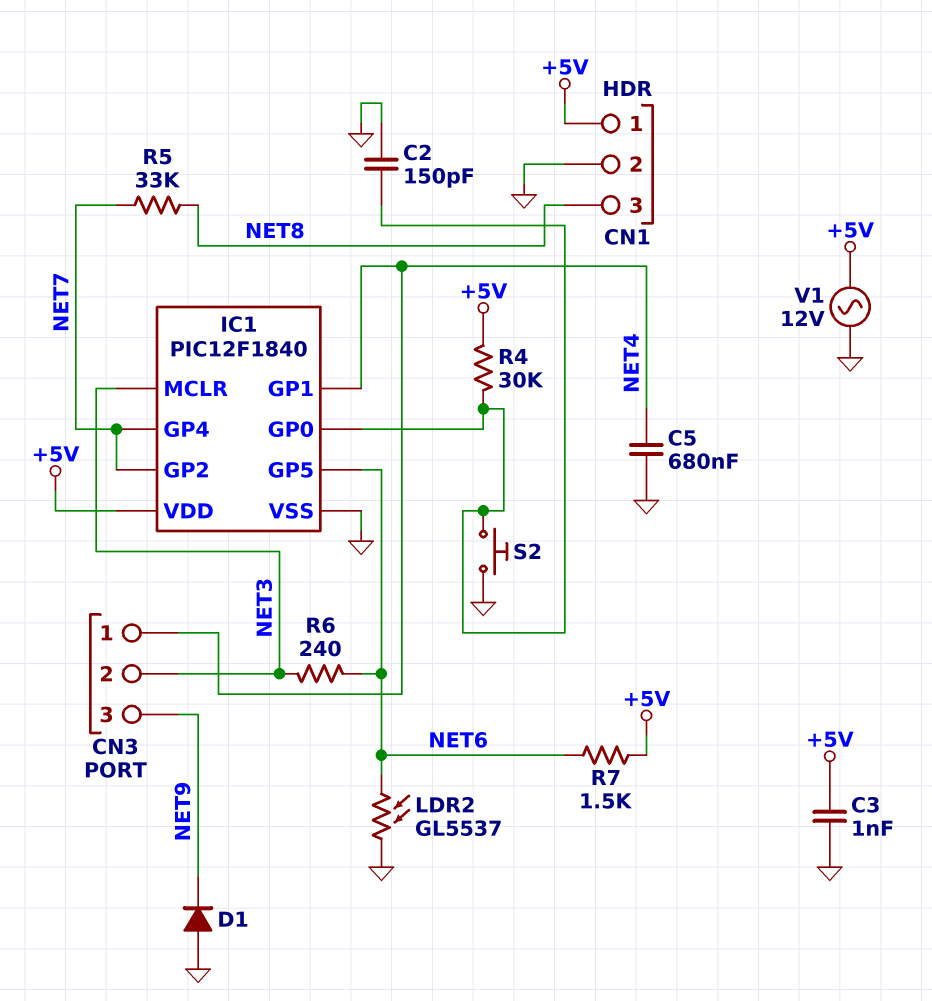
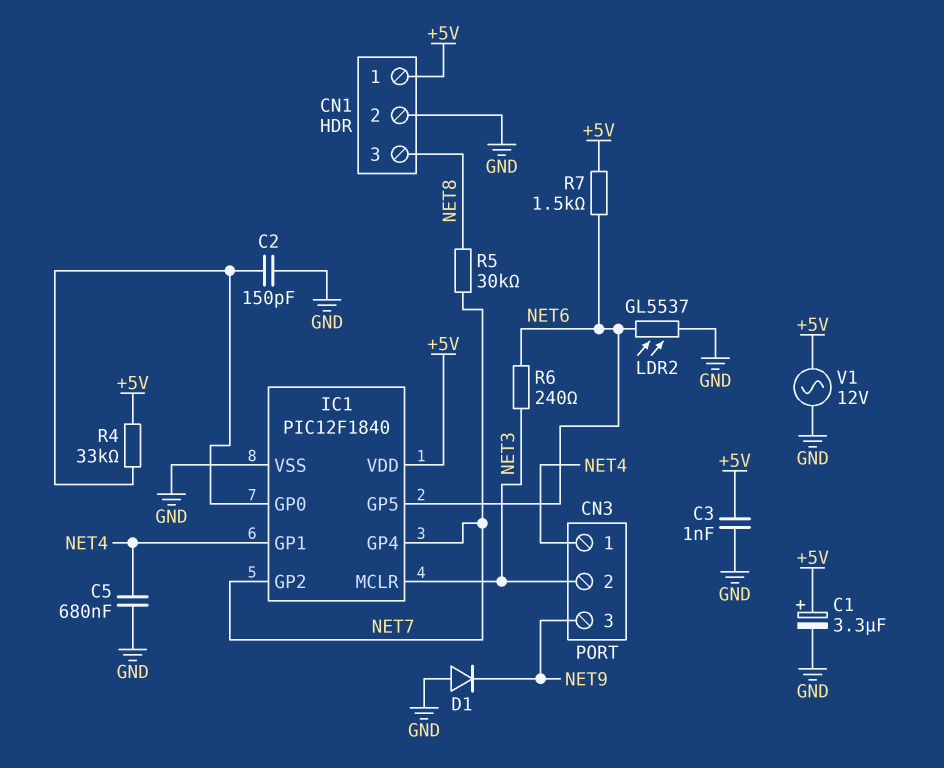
C1: none -> 3.3uF (plus +5V, minus GND)
R4: 30k (+5V, IC1/GP0) -> 33k (+5V, IC1/GP0)
R5: 33k (NET7, NET8) -> 30k (NET7, NET8)
S2: button (GND, IC1/GP0) -> none

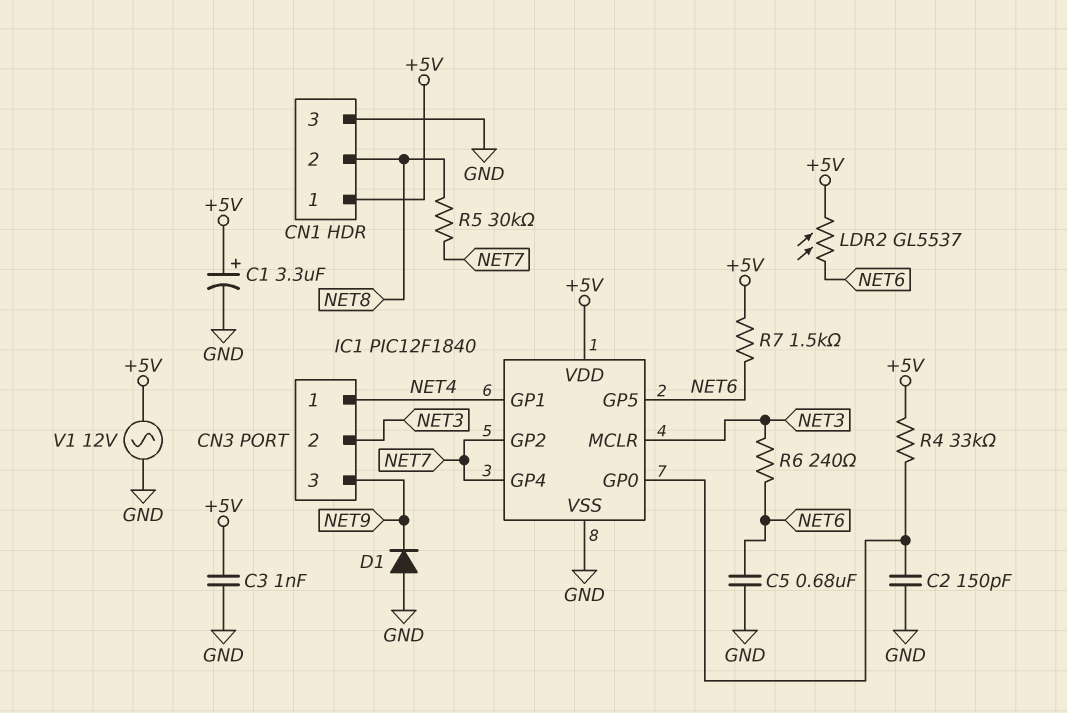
C5: 680nF (GND, NET4) -> 680nF (GND, NET6)
CN1 pin 2: GND -> NET8
CN1 pin 3: NET8 -> GND
LDR2: GL5537 (GND, NET6) -> GL5537 (+5V, NET6)

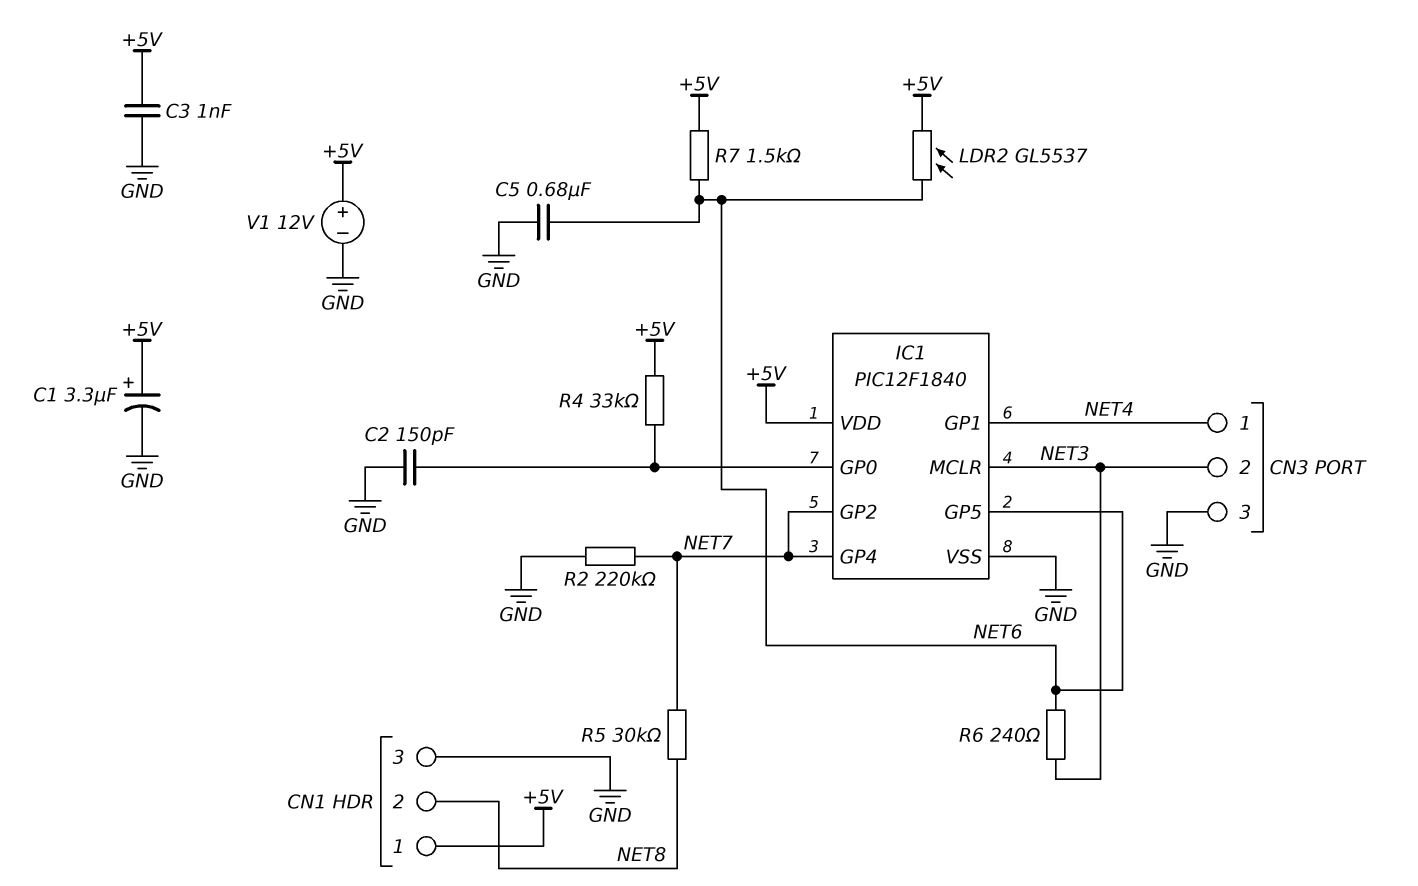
CN3 pin 3: NET9 -> GND
D1: diode (A GND, K NET9) -> none
R2: none -> 220k (GND, NET7)
V1: AC 12V (+5V, GND) -> 12V (plus +5V, minus GND)

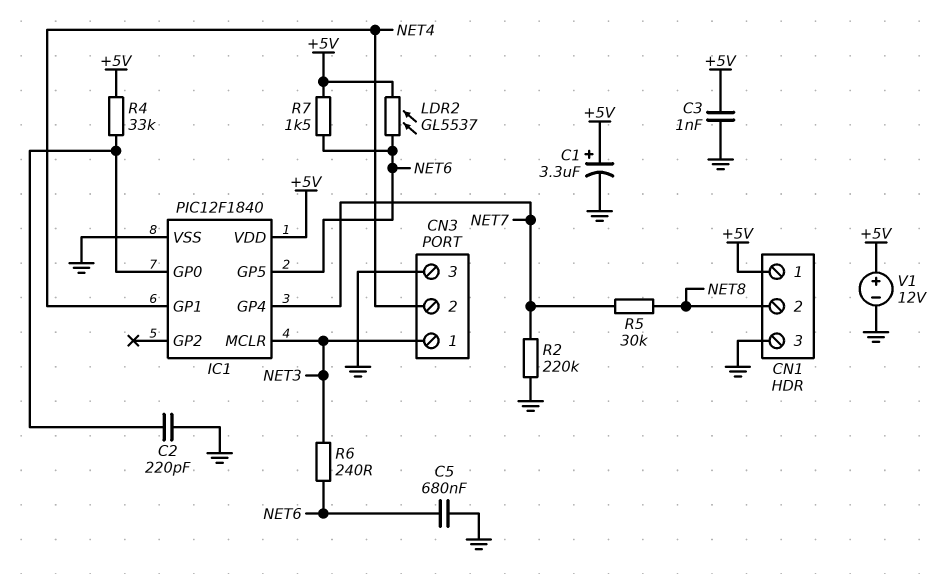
C2: 150pF (GND, IC1/GP0) -> 220pF (GND, IC1/GP0)
CN3 pin 1: NET4 -> NET3
CN3 pin 2: NET3 -> NET4
IC1 pin GP2: NET7 -> none

